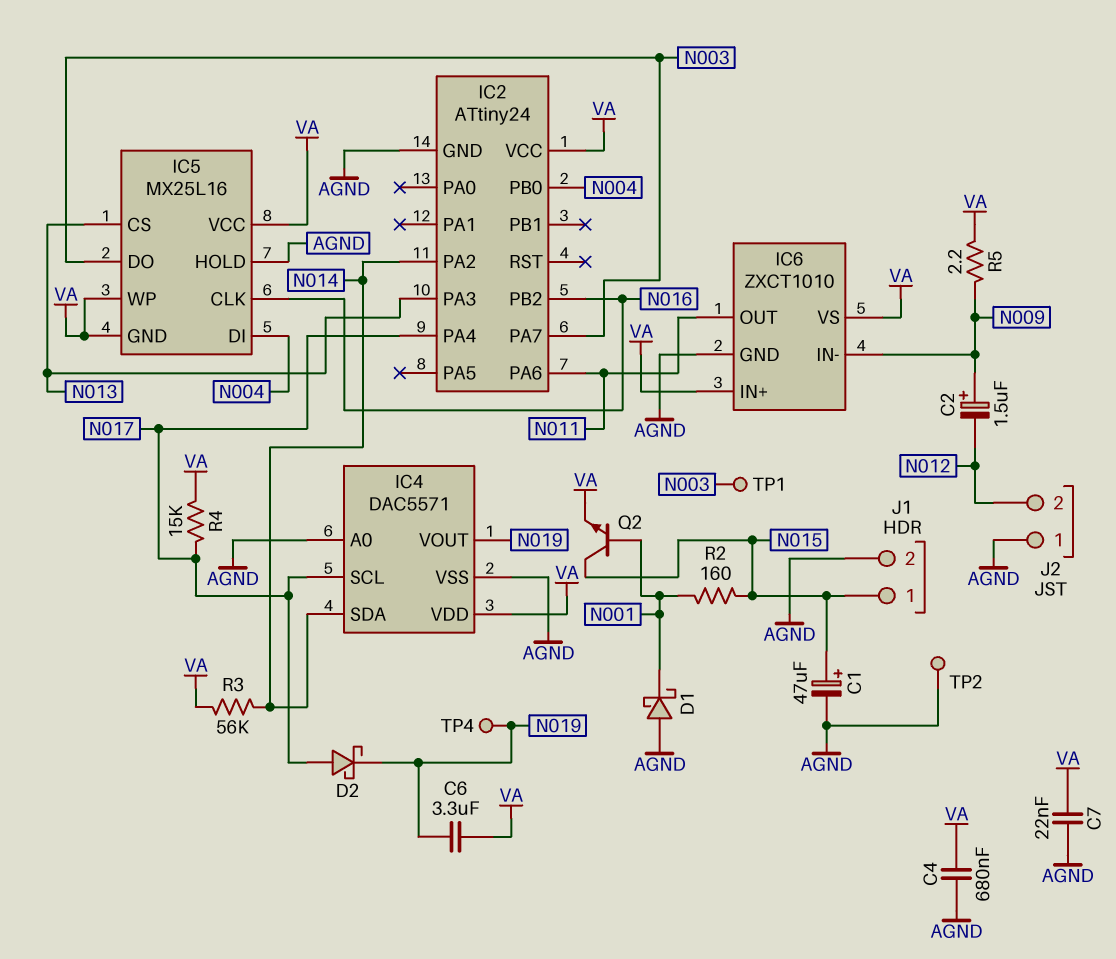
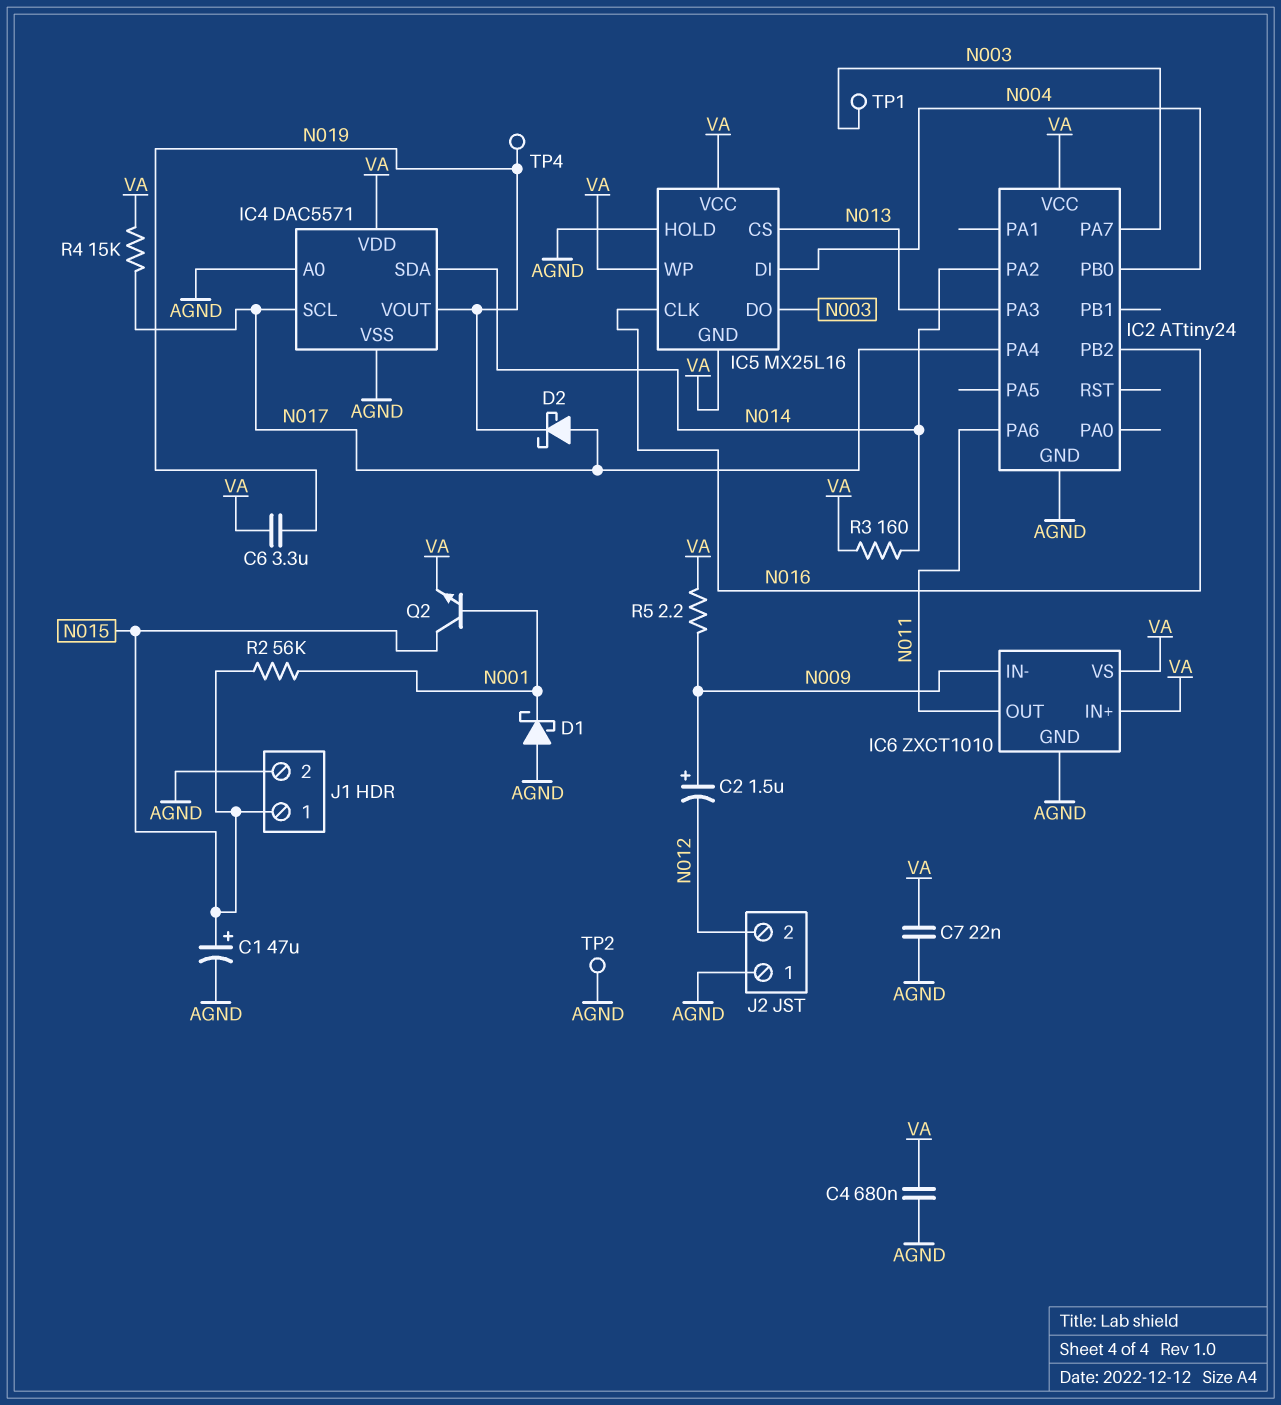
R2: 160 (N001, N015) -> 56k (N001, N015)
R3: 56k (N014, VA) -> 160 (N014, VA)

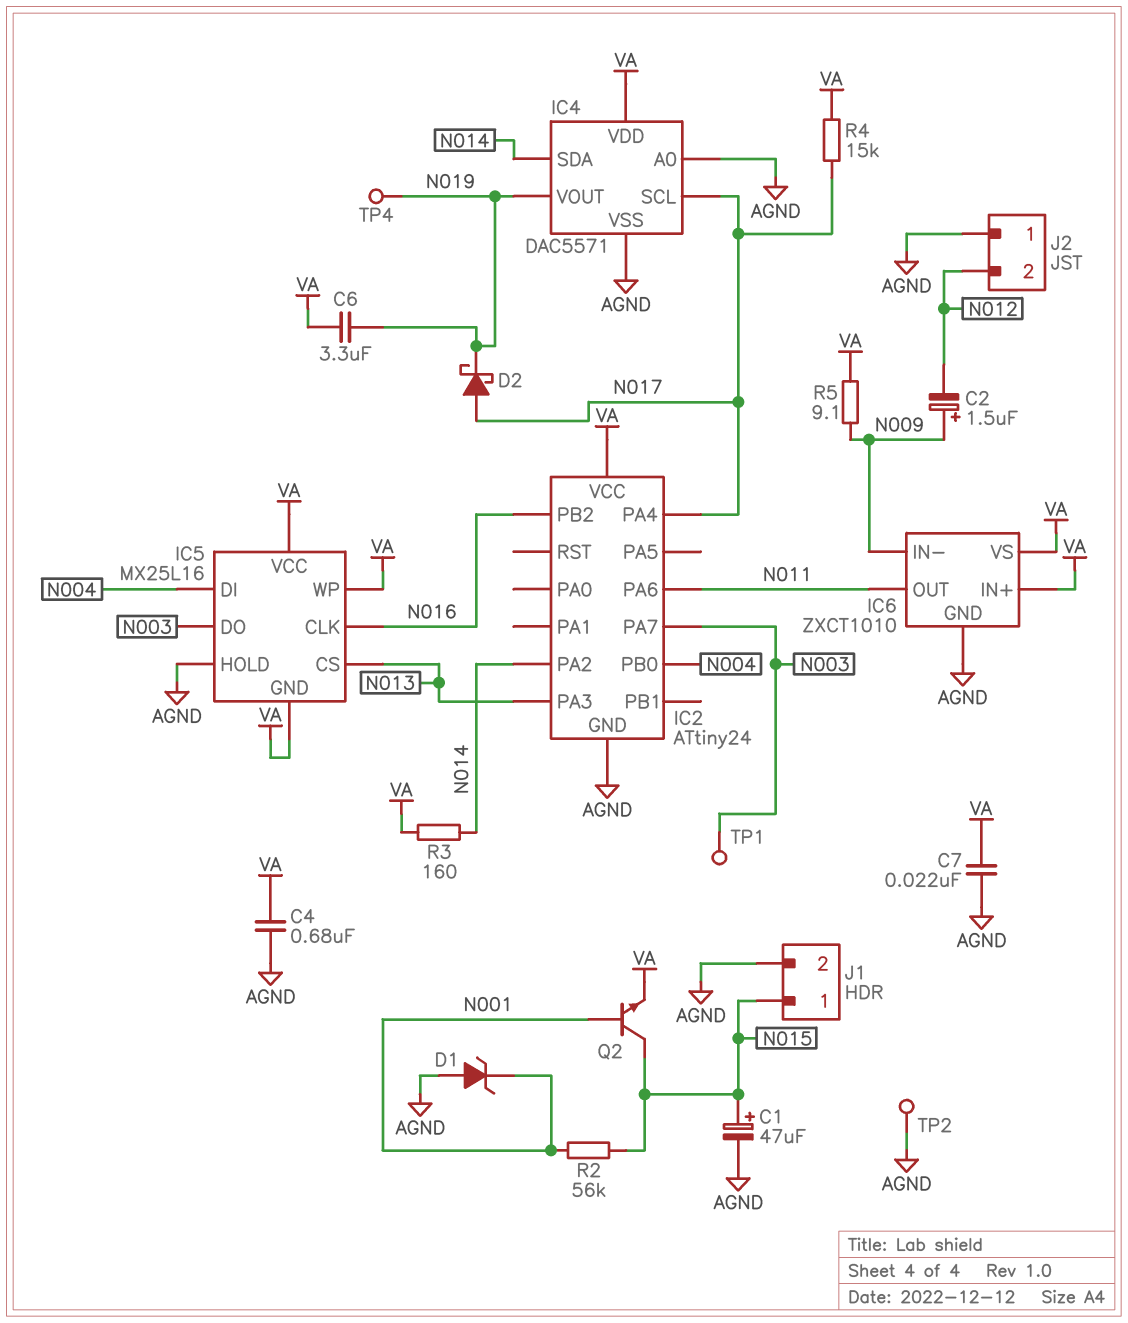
D1: schottky (A AGND, K N001) -> zener (A AGND, K N001)
R5: 2.2 (N009, VA) -> 9.1 (N009, VA)

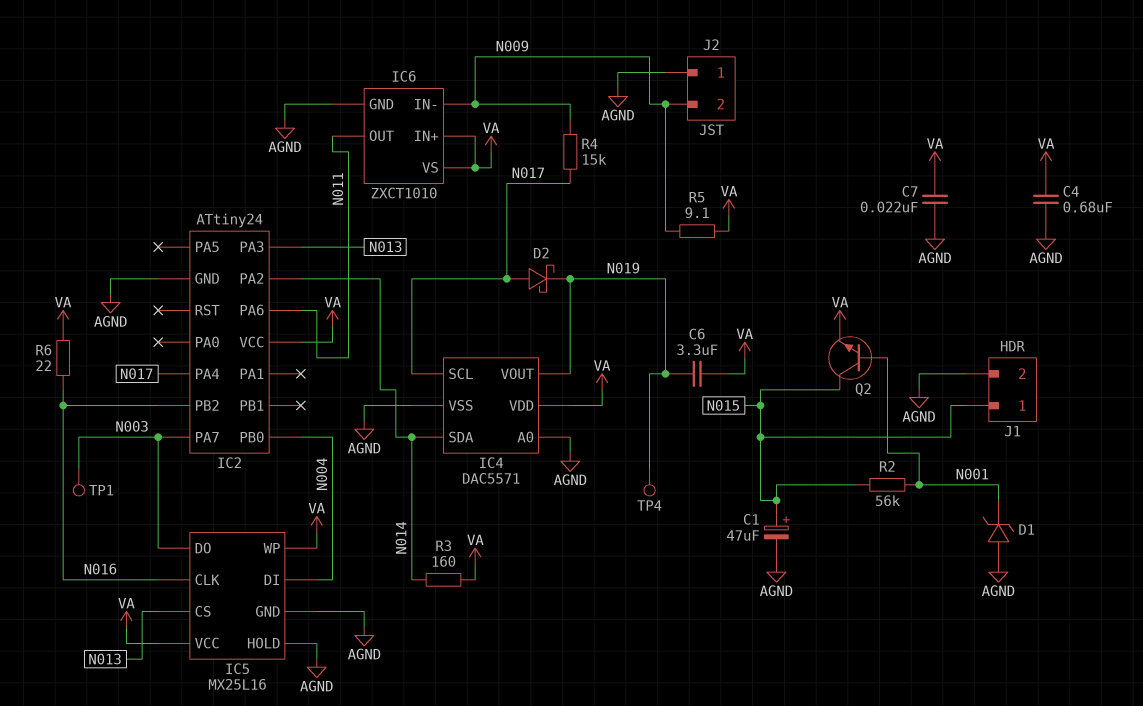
C2: 1.5uF (plus N009, minus N012) -> none
IC5 pin GND: VA -> AGND
J2 pin 2: N012 -> N009
R4: 15k (N017, VA) -> 15k (N009, N017)
R6: none -> 22 (N016, VA)
TP2: test point (AGND) -> none

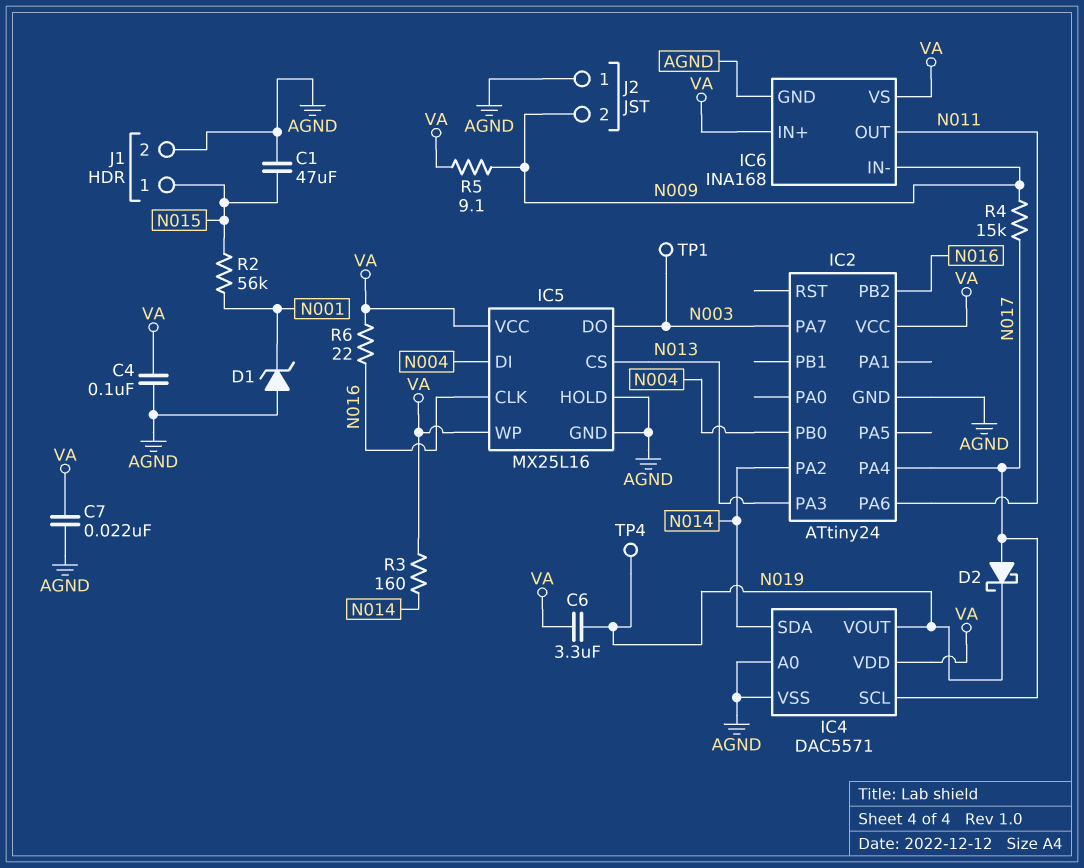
C1: 47uF (plus N015, minus AGND) -> 47uF (AGND, N015)
C4: 680nF (AGND, VA) -> 100nF (AGND, VA)
IC6: ZXCT1010 -> INA168
Q2: NPN (B N001, C N015, E VA) -> none

